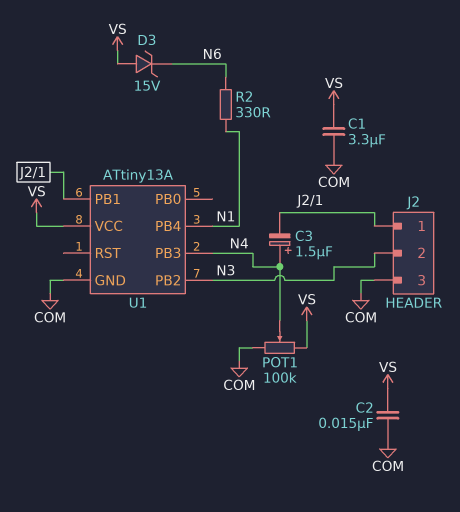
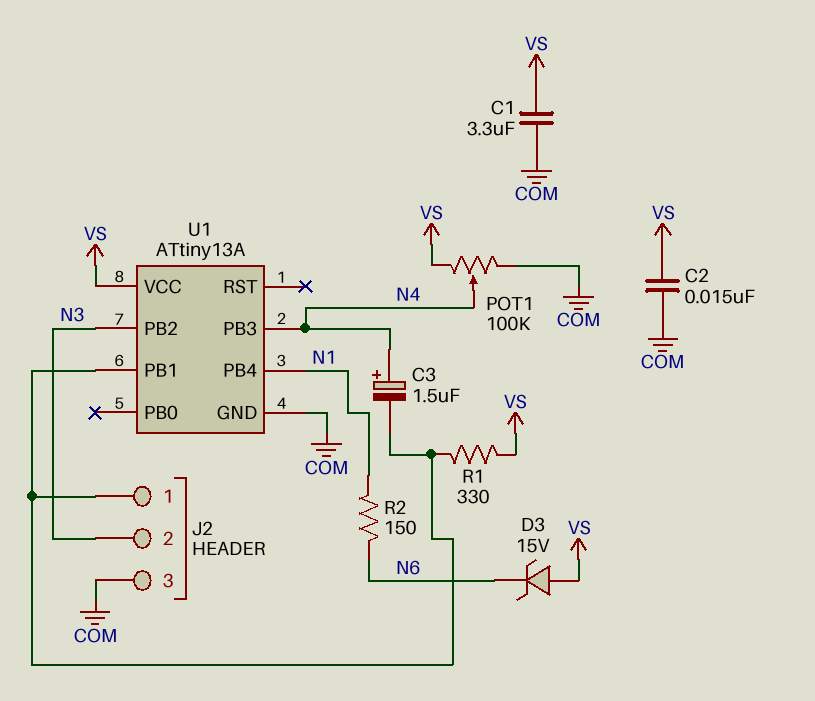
R1: none -> 330 (J2/1, VS)
R2: 330 (N1, N6) -> 150 (N1, N6)

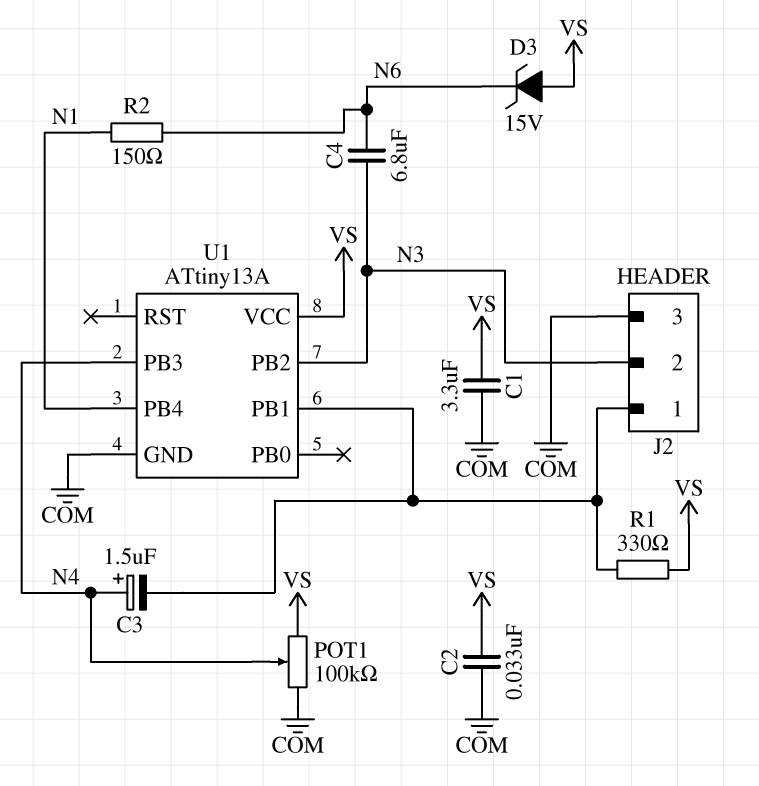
C2: 15nF (COM, VS) -> 33nF (COM, VS)
C4: none -> 6.8uF (N3, N6)

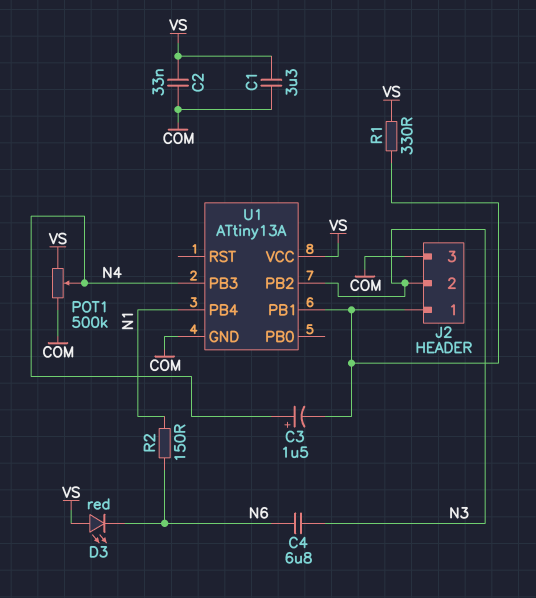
D3: zener 15V (A VS, K N6) -> LED red (A VS, K N6)
POT1: 100k (COM, VS, wiper N4) -> 500k (COM, VS, wiper N4)

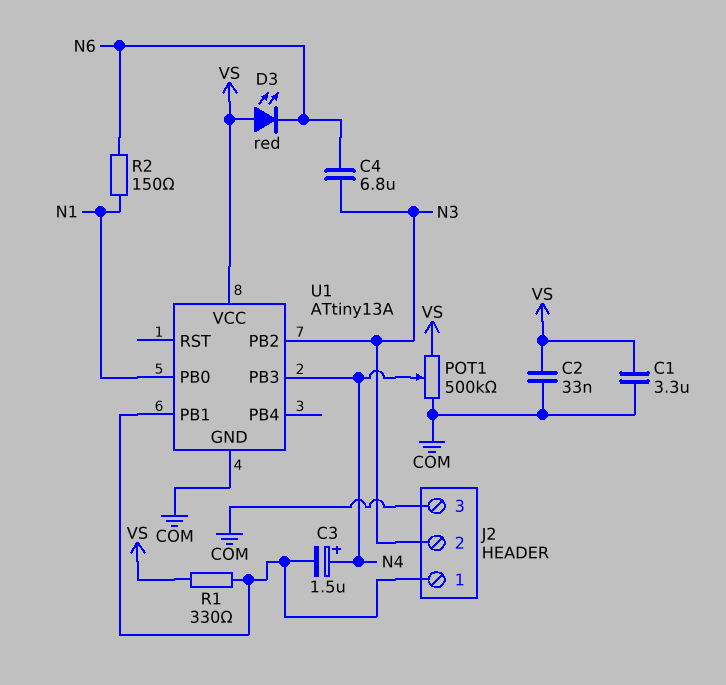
U1 pin PB0: none -> N1
U1 pin PB4: N1 -> none

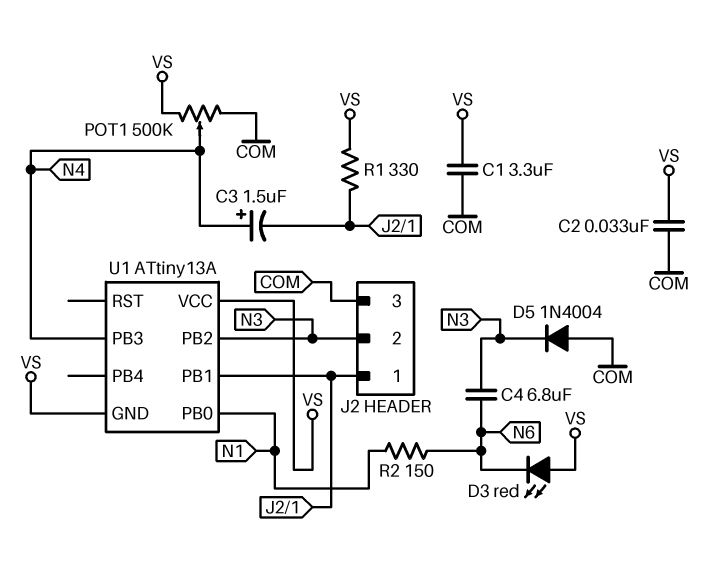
D5: none -> diode 1N4004 (A COM, K N3)
U1 pin GND: COM -> VS

